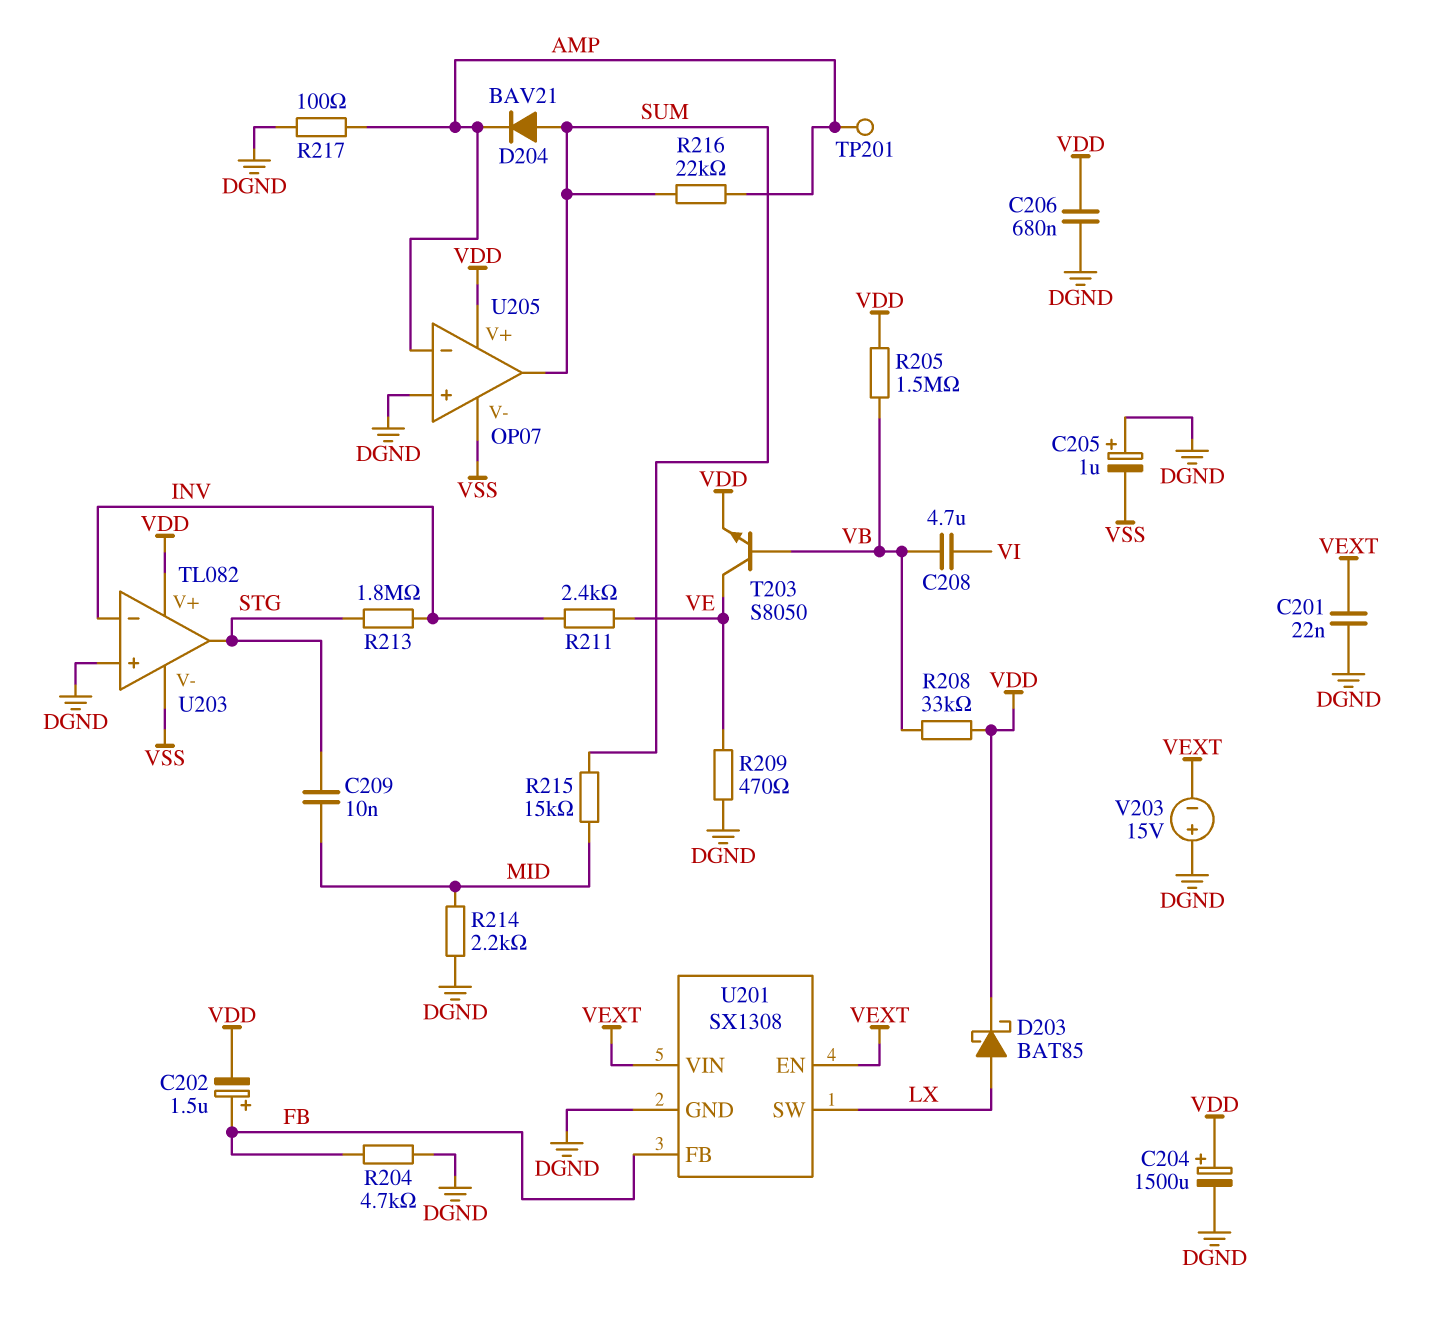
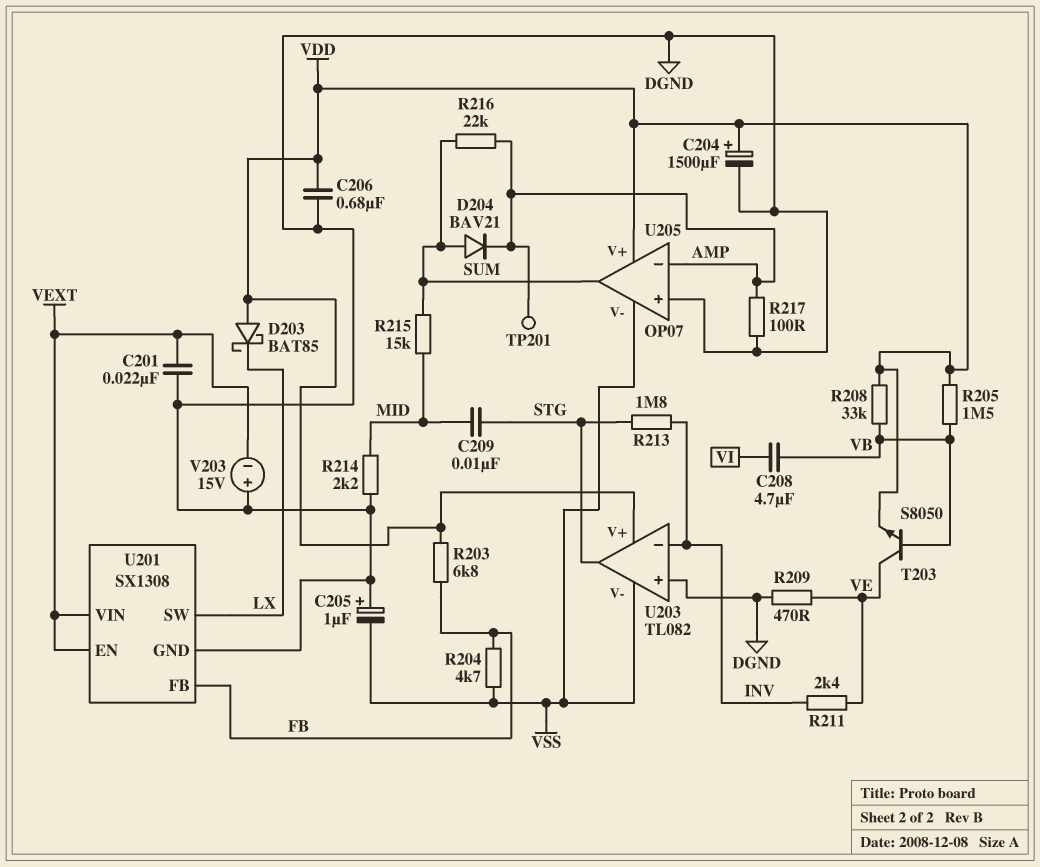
C202: 1.5uF (plus FB, minus VDD) -> none
D203: schottky BAT85 (A LX, K VDD) -> schottky BAT85 (A VDD, K LX)
R203: none -> 6.8k (FB, VDD)
R204: 4.7k (DGND, FB) -> 4.7k (FB, VSS)

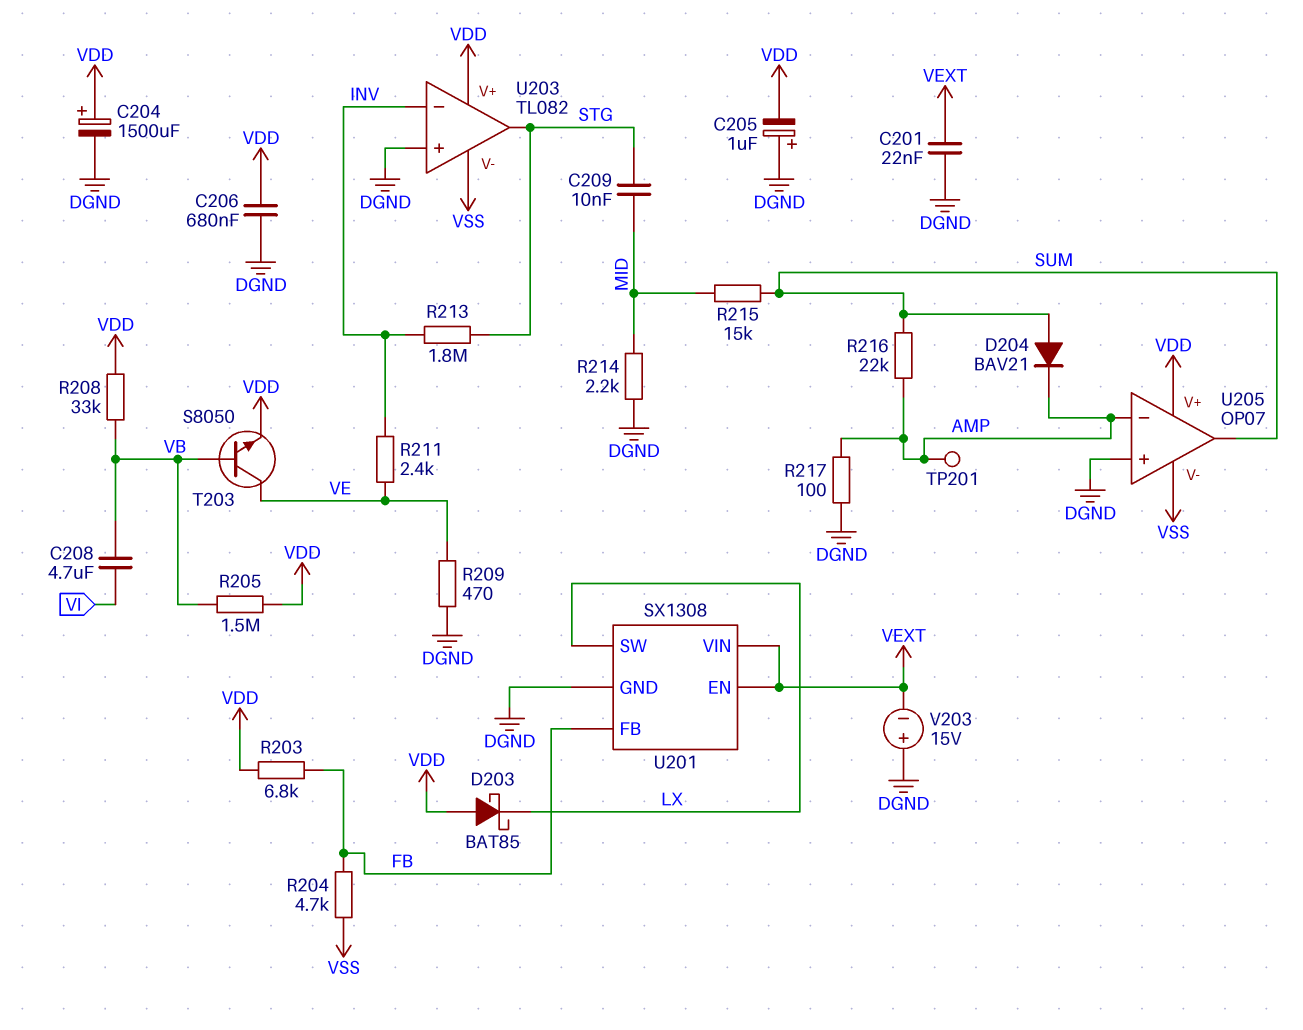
C205: 1uF (plus DGND, minus VSS) -> 1uF (plus DGND, minus VDD)

